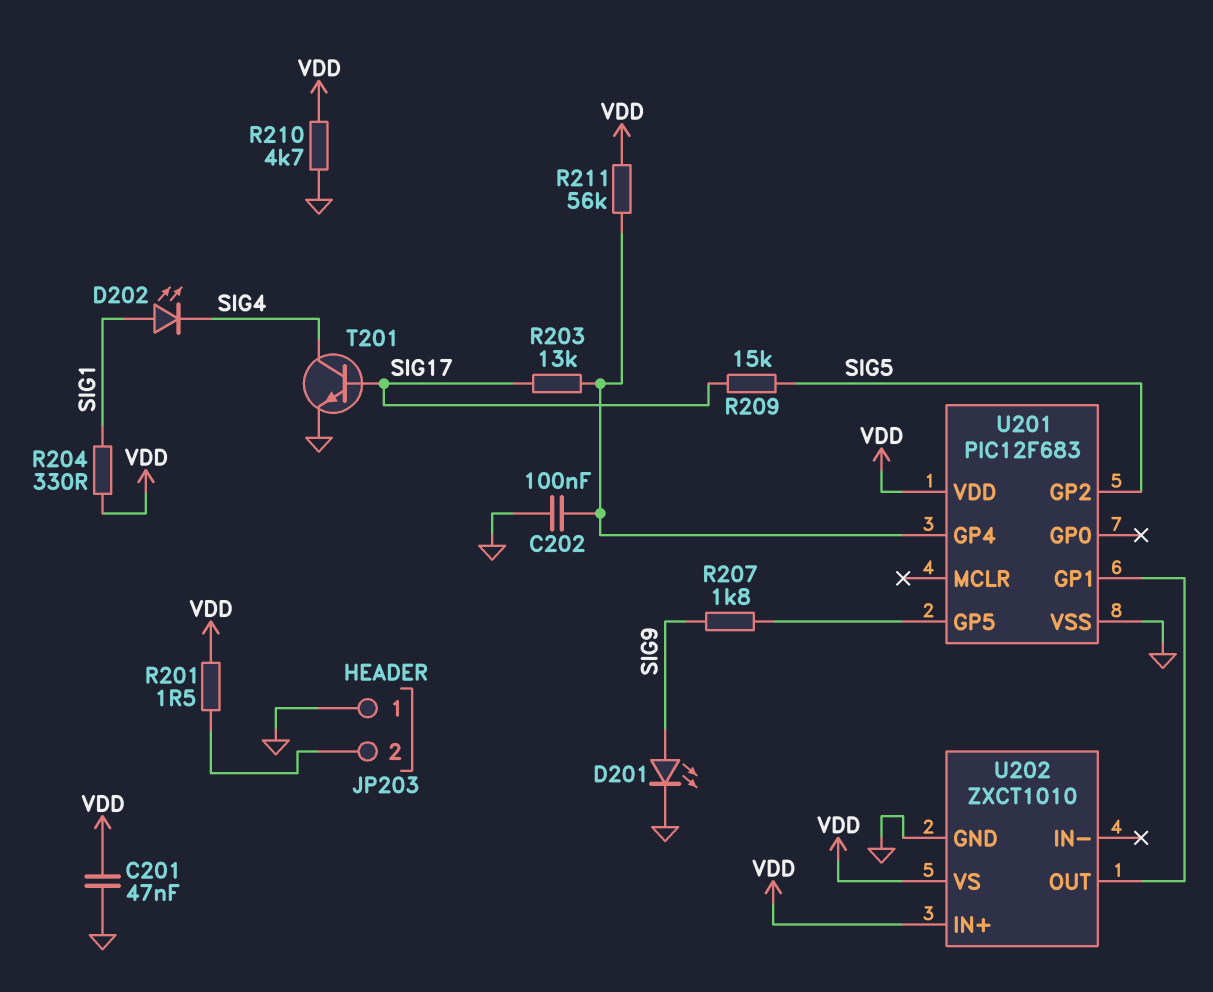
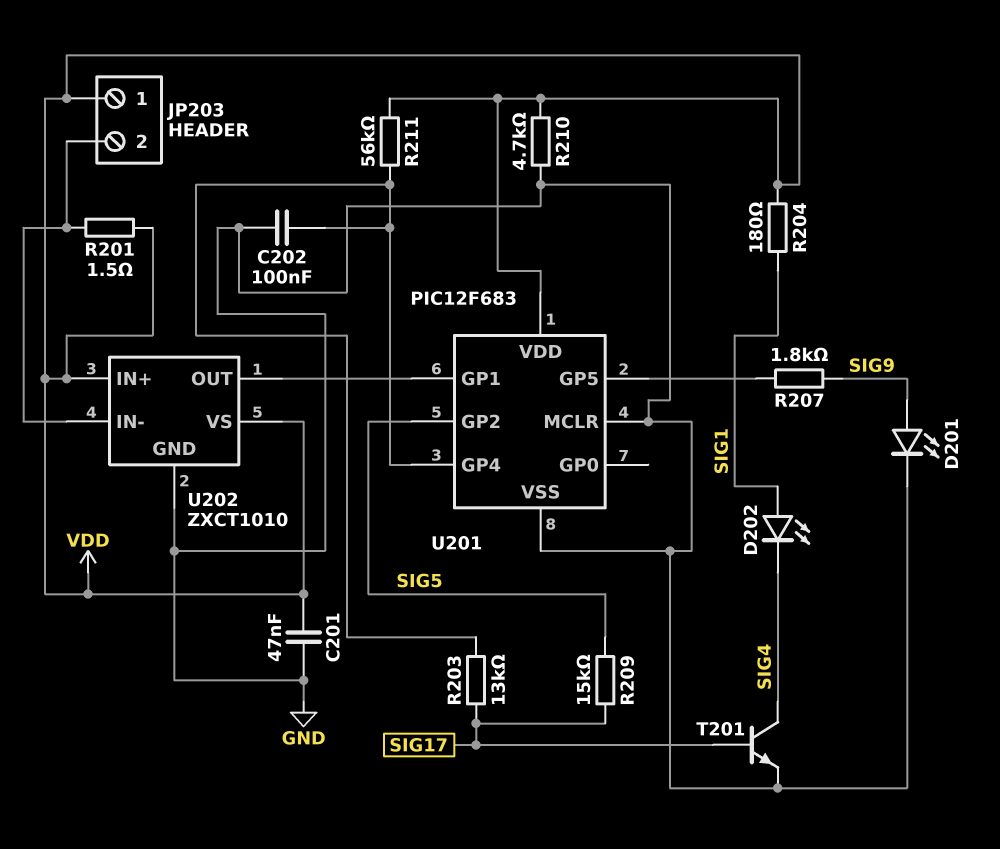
JP203 pin 1: GND -> VDD
R204: 330 (SIG1, VDD) -> 180 (SIG1, VDD)
U201 pin MCLR: none -> GND
U202 pin IN-: none -> JP203/2

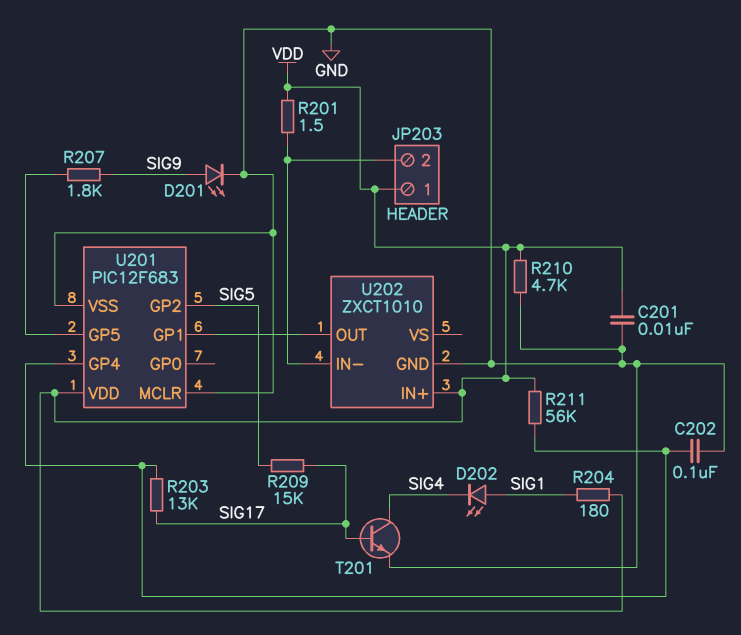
C201: 47nF (GND, VDD) -> 10nF (GND, VDD)
U202 pin VS: VDD -> none

